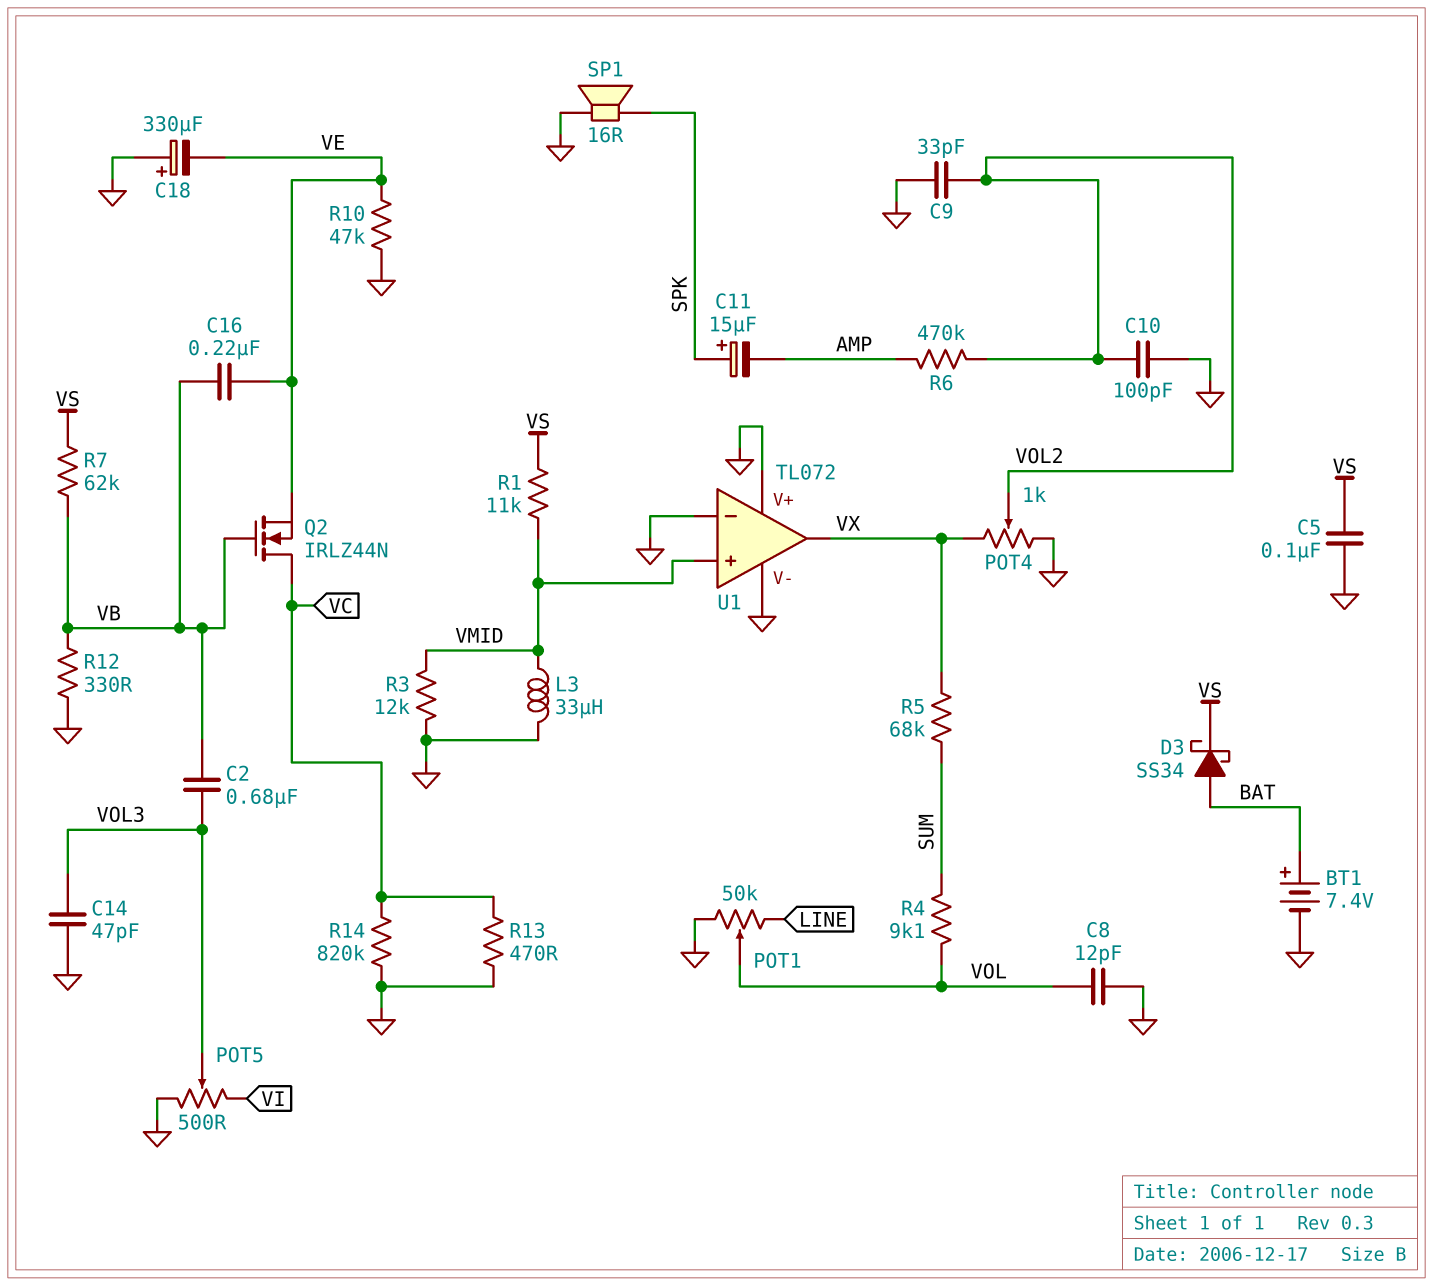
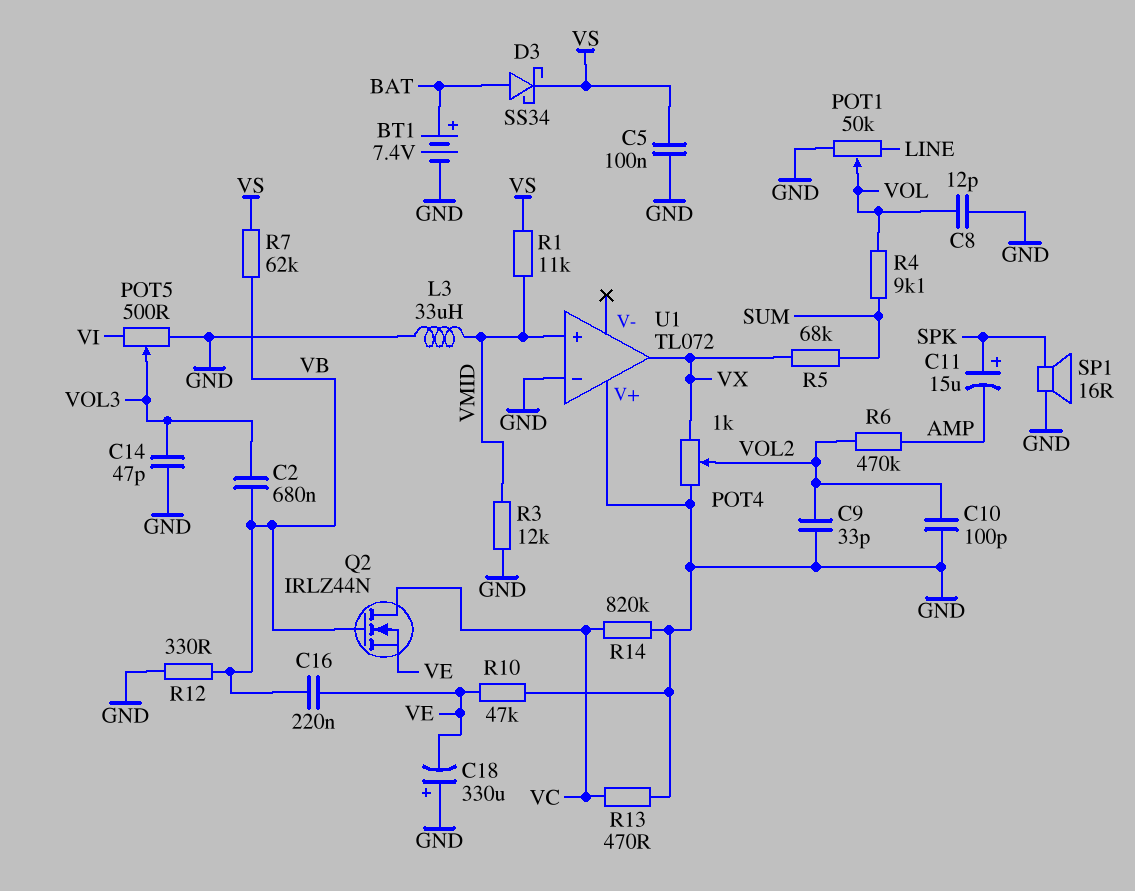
U1 pin V-: GND -> none

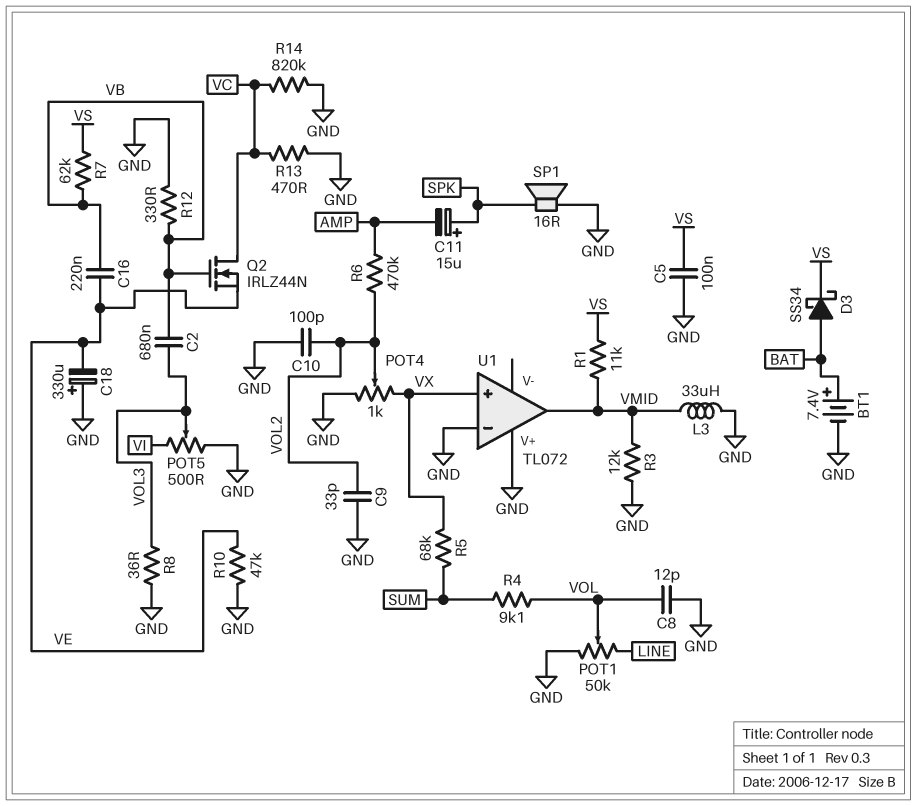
C14: 47pF (GND, VOL3) -> none
R8: none -> 36 (GND, VOL3)
U1 pin in+: VMID -> VX
U1 pin out: VX -> VMID

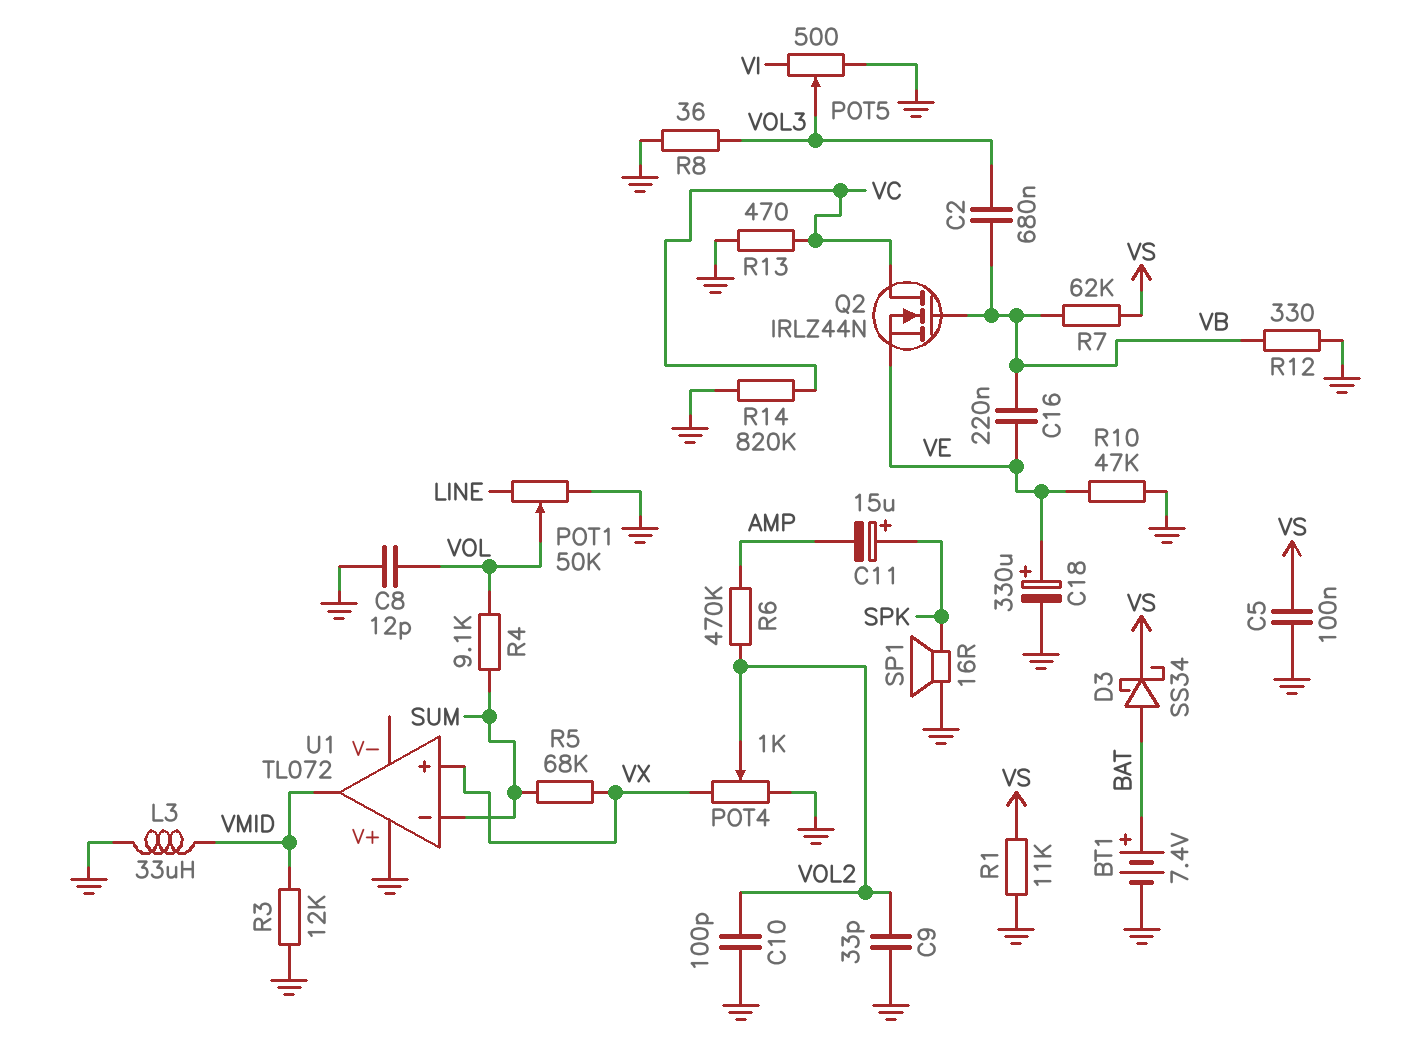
C18: 330uF (plus GND, minus VE) -> 330uF (plus VE, minus GND)
R1: 11k (VMID, VS) -> 11k (GND, VS)
U1 pin in-: GND -> SUM

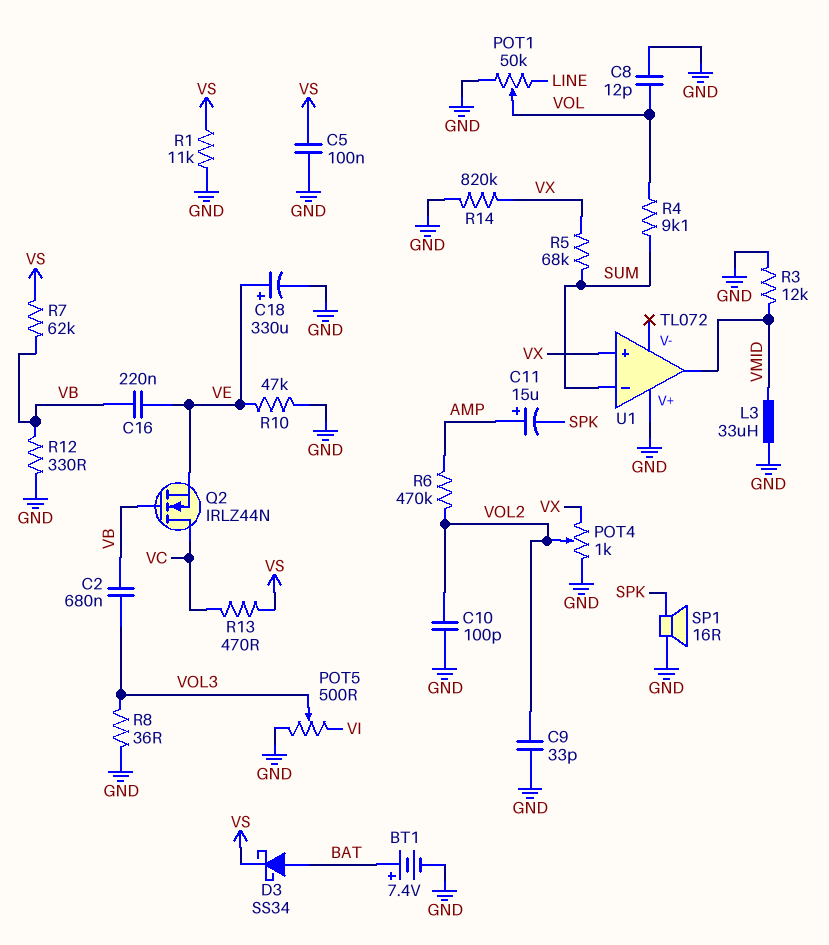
C11: 15uF (plus SPK, minus AMP) -> 15uF (plus AMP, minus SPK)
R13: 470 (GND, VC) -> 470 (VC, VS)
R14: 820k (GND, VC) -> 820k (GND, VX)

